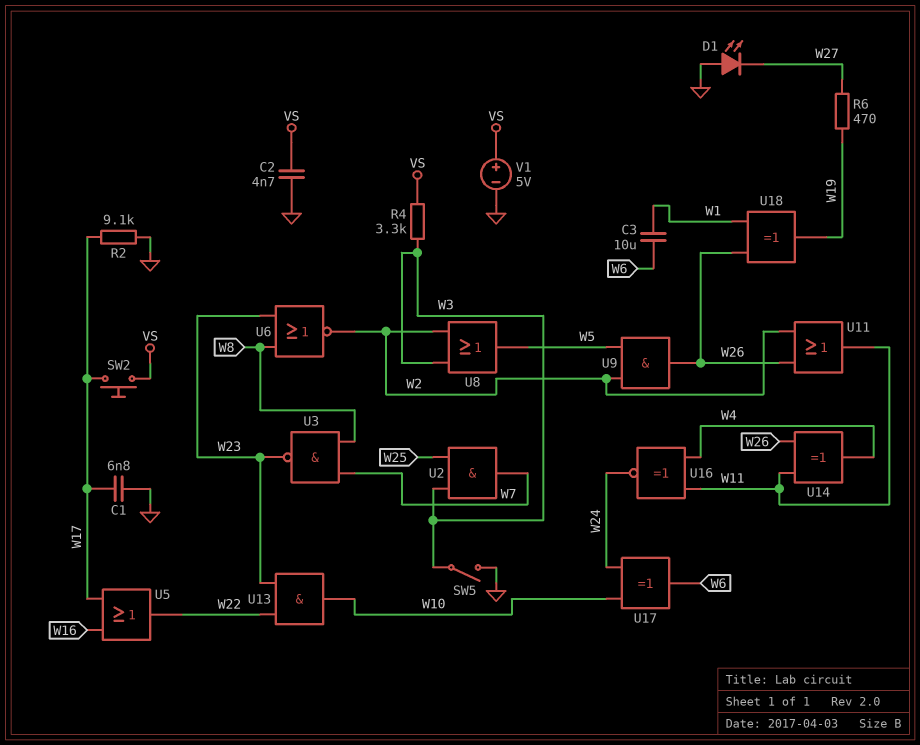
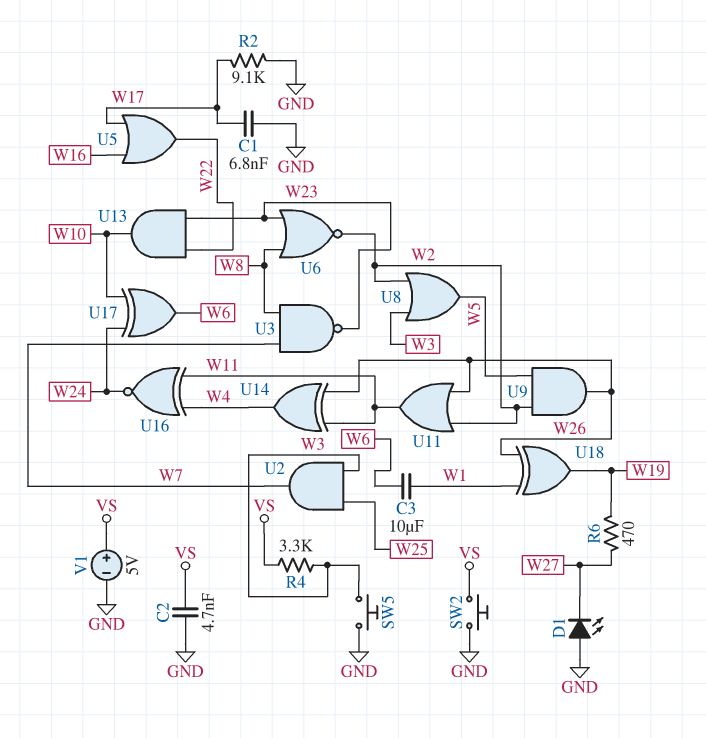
SW2: button (VS, W17) -> button (GND, VS)
SW5: switch (GND, W3) -> button (GND, W3)

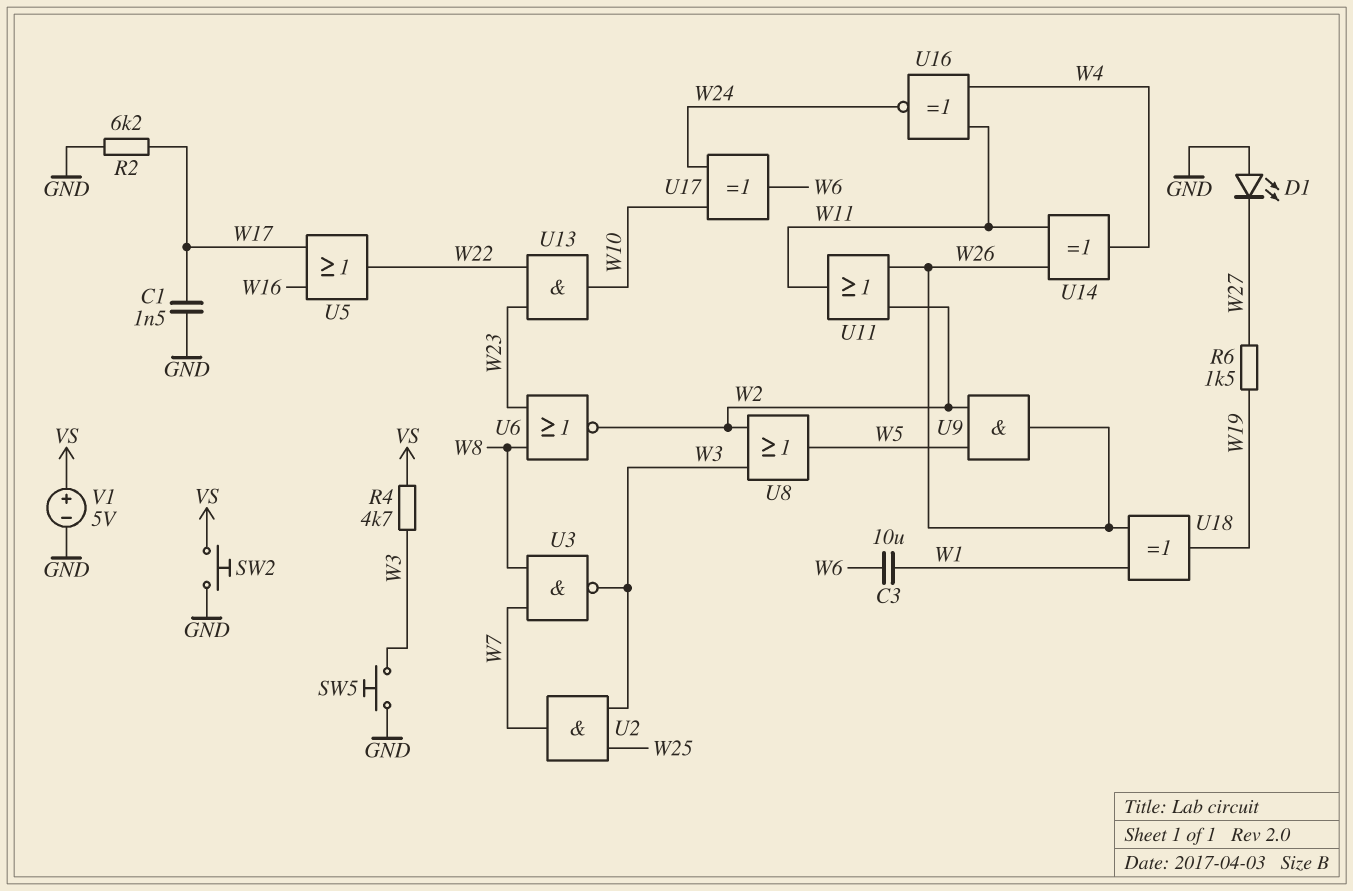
C1: 6.8nF (GND, W17) -> 1.5nF (GND, W17)
C2: 4.7nF (GND, VS) -> none
R2: 9.1k (GND, W17) -> 6.2k (GND, W17)
R4: 3.3k (VS, W3) -> 4.7k (VS, W3)
R6: 470 (W19, W27) -> 1.5k (W19, W27)
U3: NAND (in W7, in W8, out W23) -> NAND (in W7, in W8, out W3)

